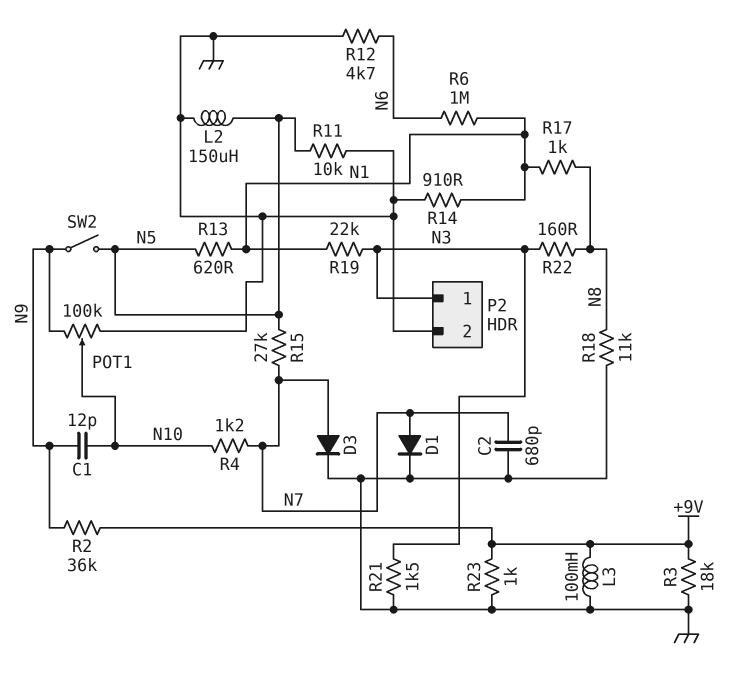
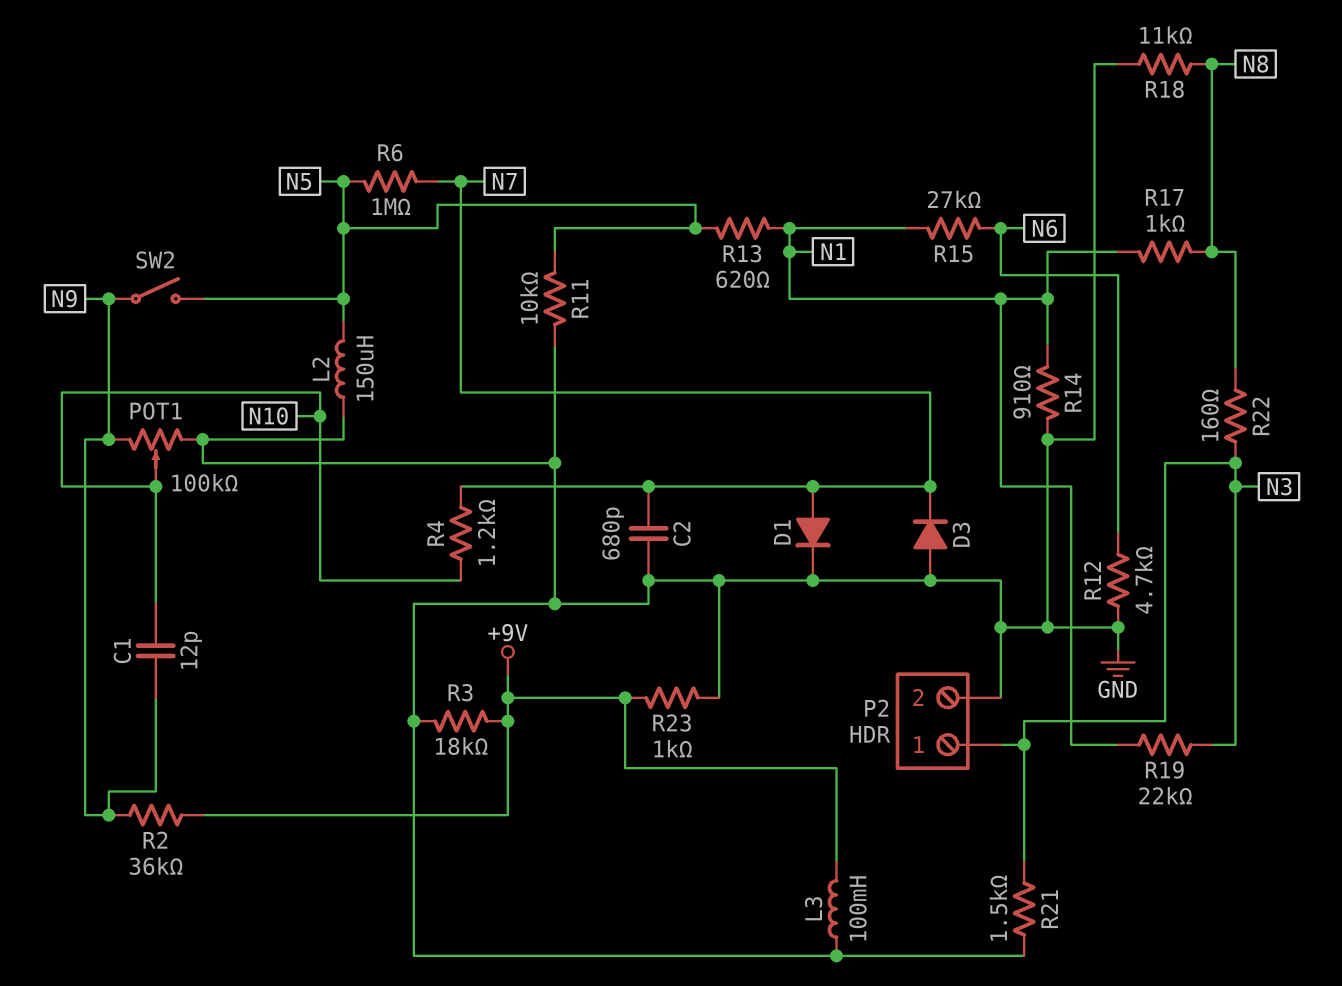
D3: diode (A N7, K GND) -> diode (A GND, K N7)
R6: 1M (N1, N6) -> 1M (N5, N7)
R15: 27k (N5, N7) -> 27k (N1, N6)

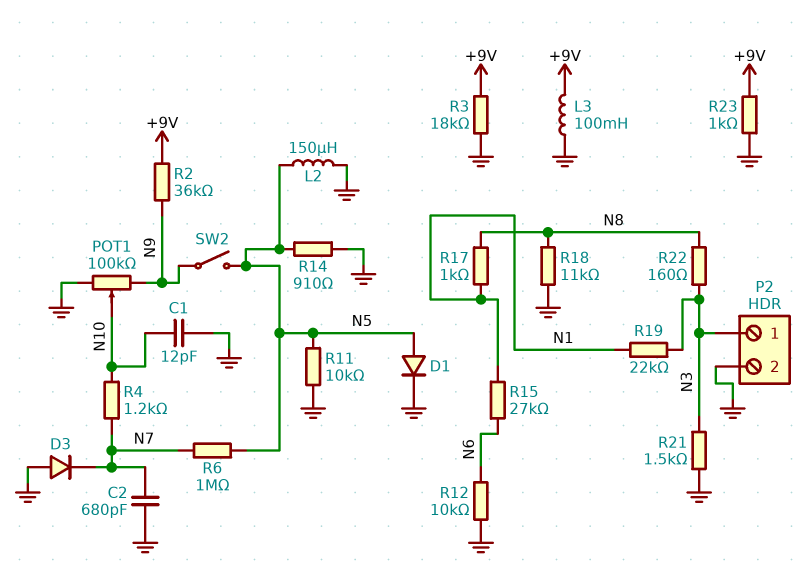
C1: 12pF (N9, N10) -> 12pF (GND, N10)
D1: diode (A N7, K GND) -> diode (A N5, K GND)
R12: 4.7k (GND, N6) -> 10k (GND, N6)
R13: 620 (N1, N5) -> none
R14: 910 (GND, N1) -> 910 (GND, N5)

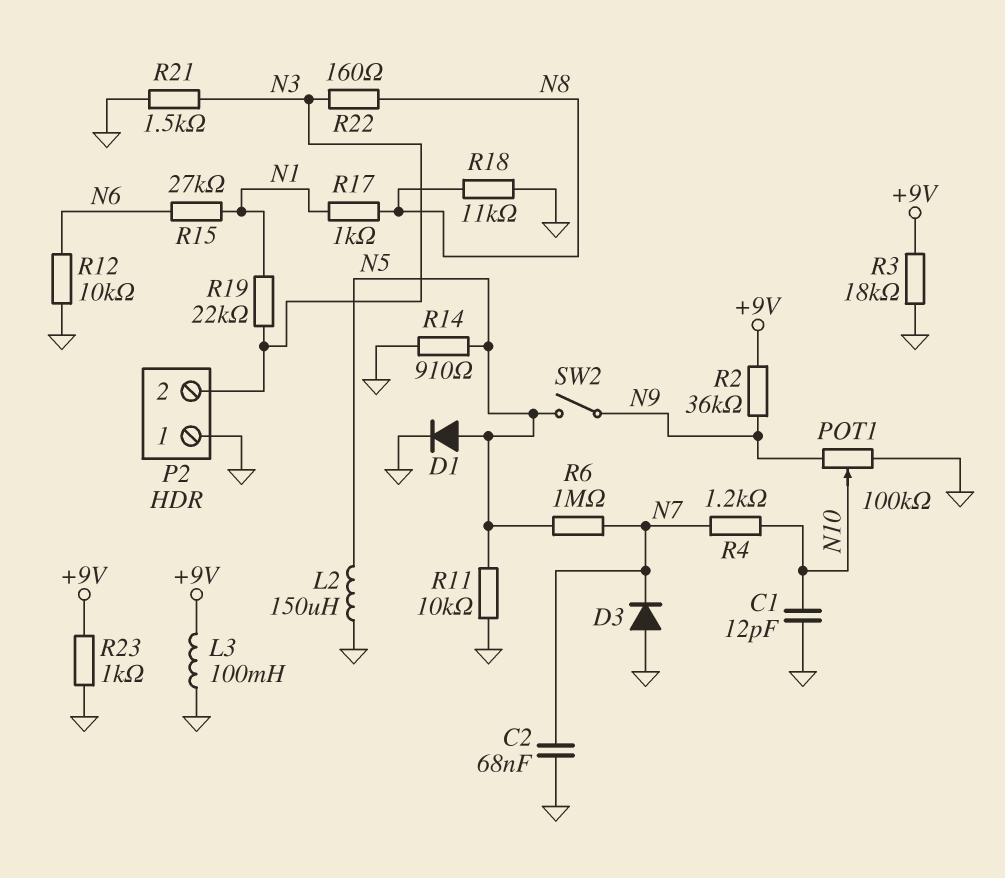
C2: 680pF (GND, N7) -> 68nF (GND, N7)
P2 pin 1: N3 -> GND
P2 pin 2: GND -> N3

